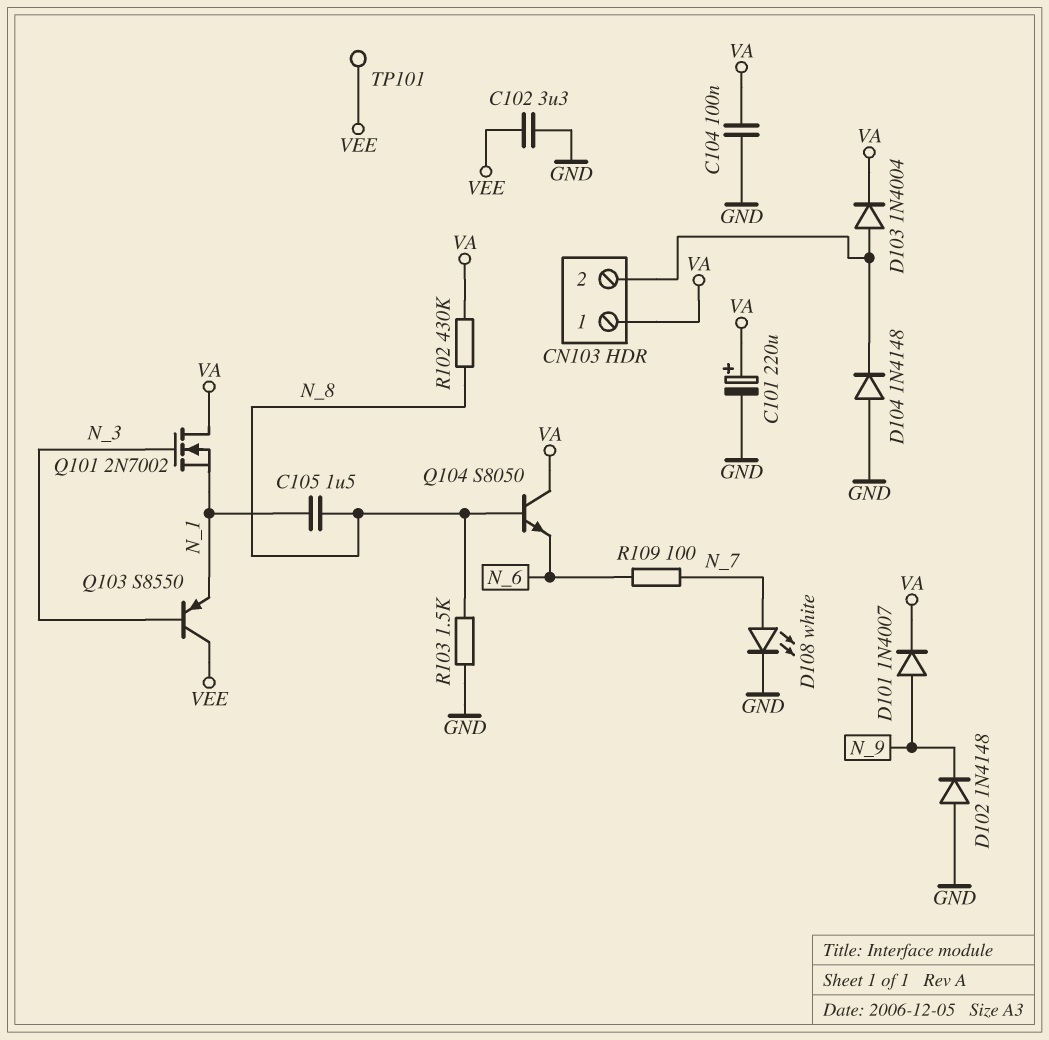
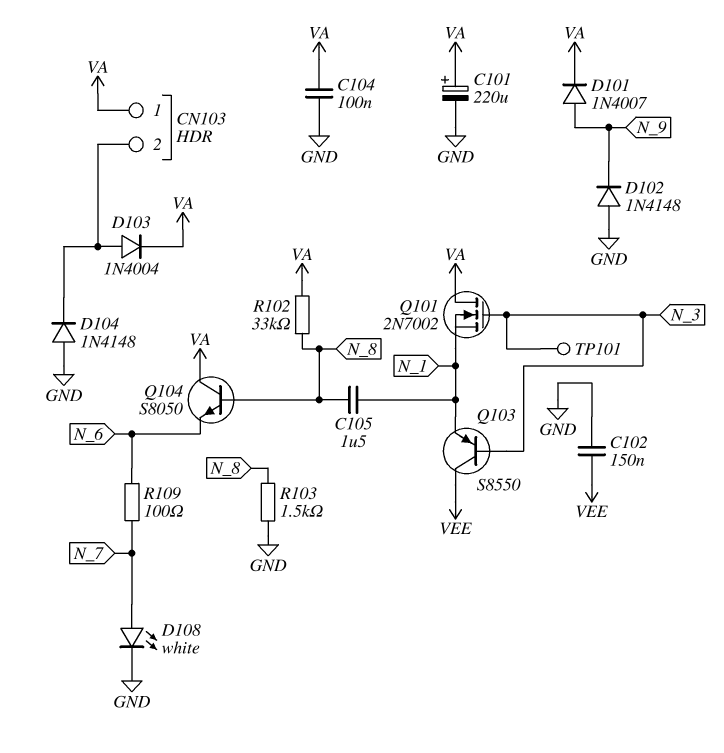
C102: 3.3uF (GND, VEE) -> 150nF (GND, VEE)
R102: 430k (N_8, VA) -> 33k (N_8, VA)
TP101: test point (VEE) -> test point (N_3)

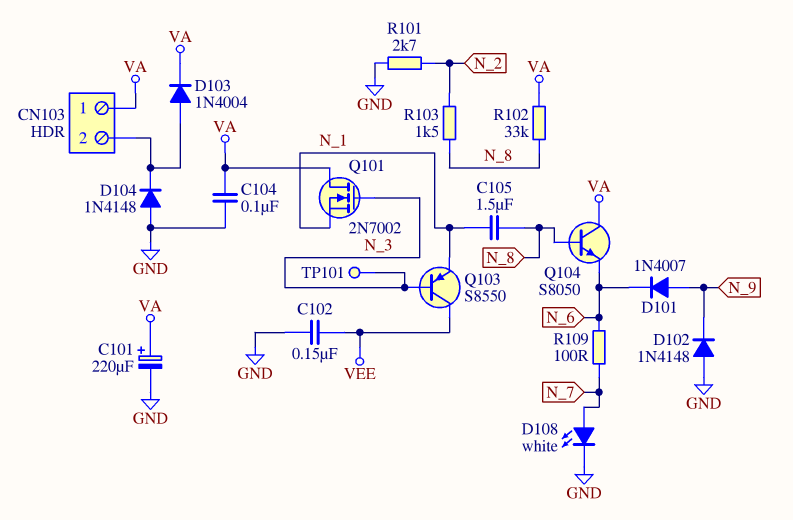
D101: diode 1N4007 (A N_9, K VA) -> diode 1N4007 (A N_9, K N_6)
R101: none -> 2.7k (GND, N_2)
R103: 1.5k (GND, N_8) -> 1.5k (N_2, N_8)

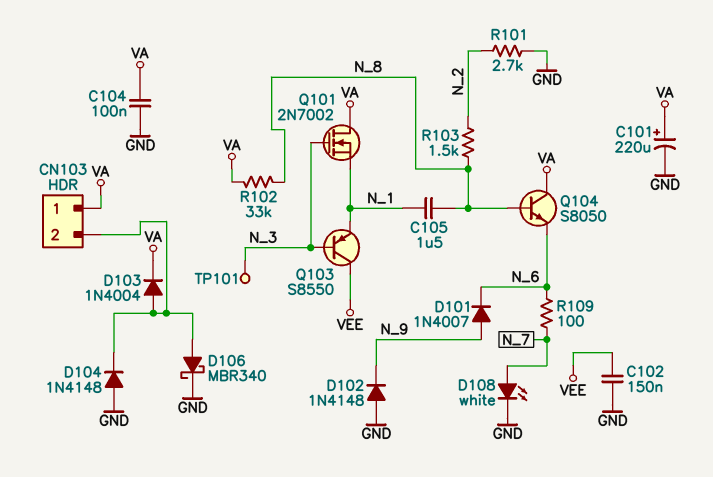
D106: none -> schottky MBR340 (A CN103/2, K GND)

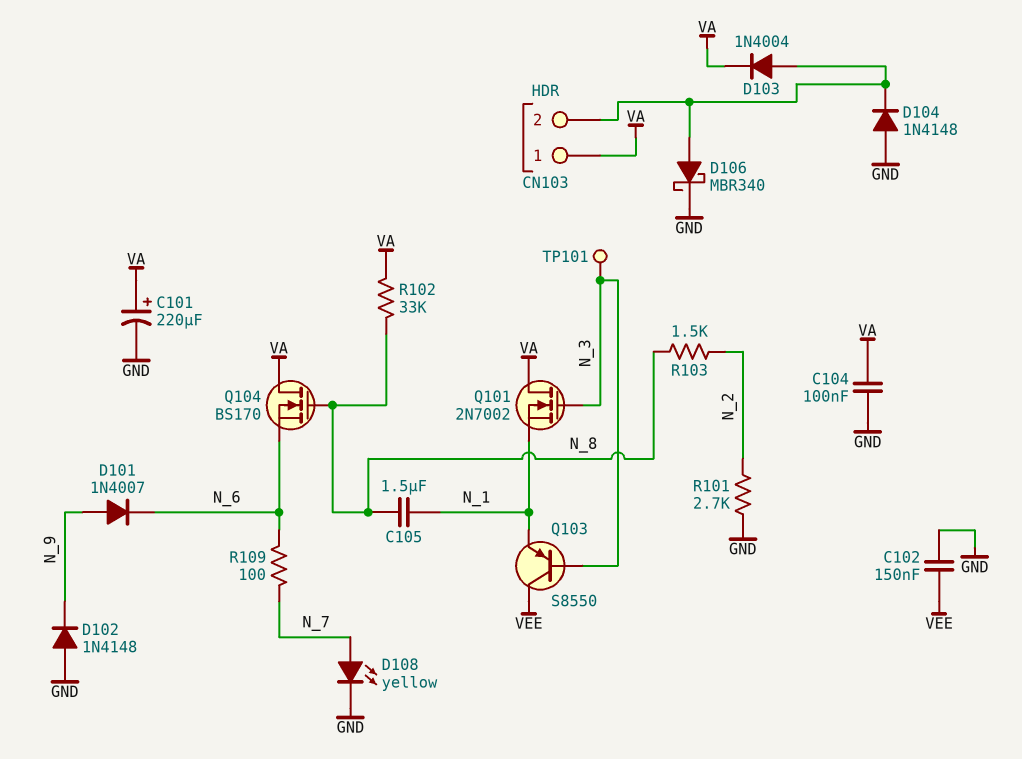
D108: LED white (A N_7, K GND) -> LED yellow (A N_7, K GND)
Q104: NPN S8050 (B N_8, C VA, E N_6) -> NMOS BS170 (G N_8, D VA, S N_6)

